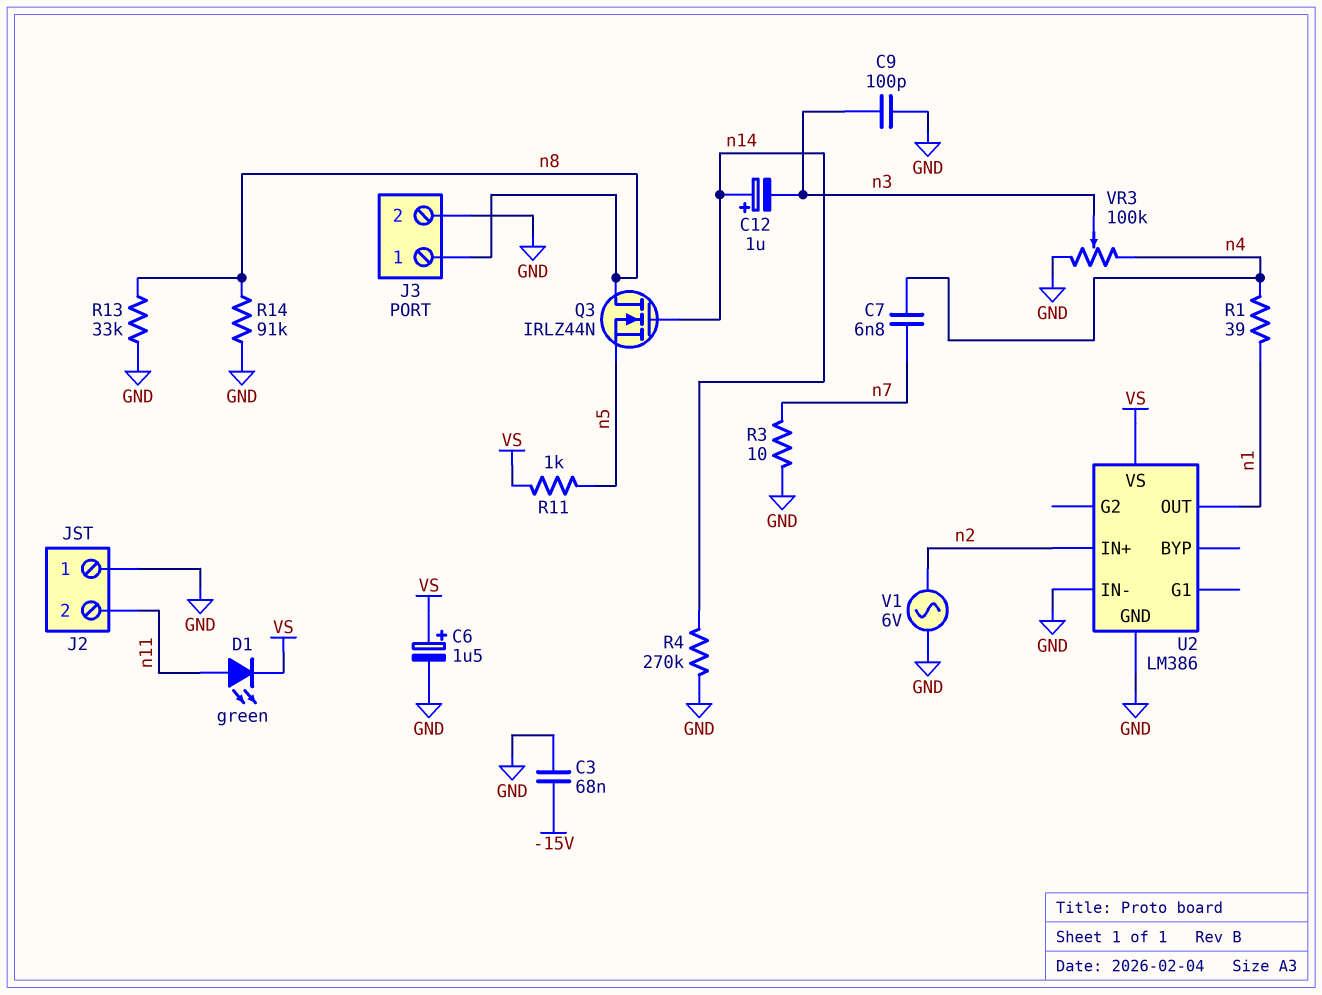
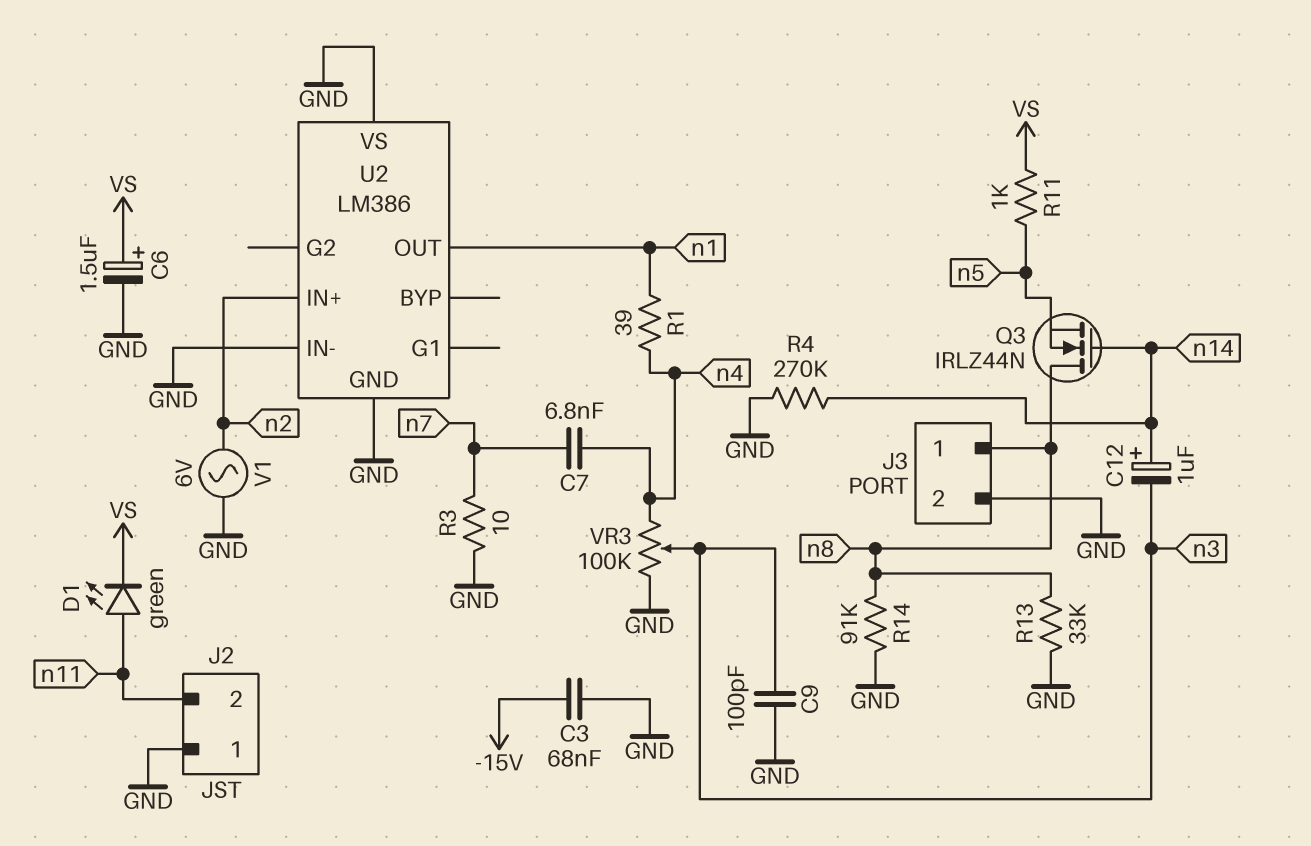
U2 pin VS: VS -> GND

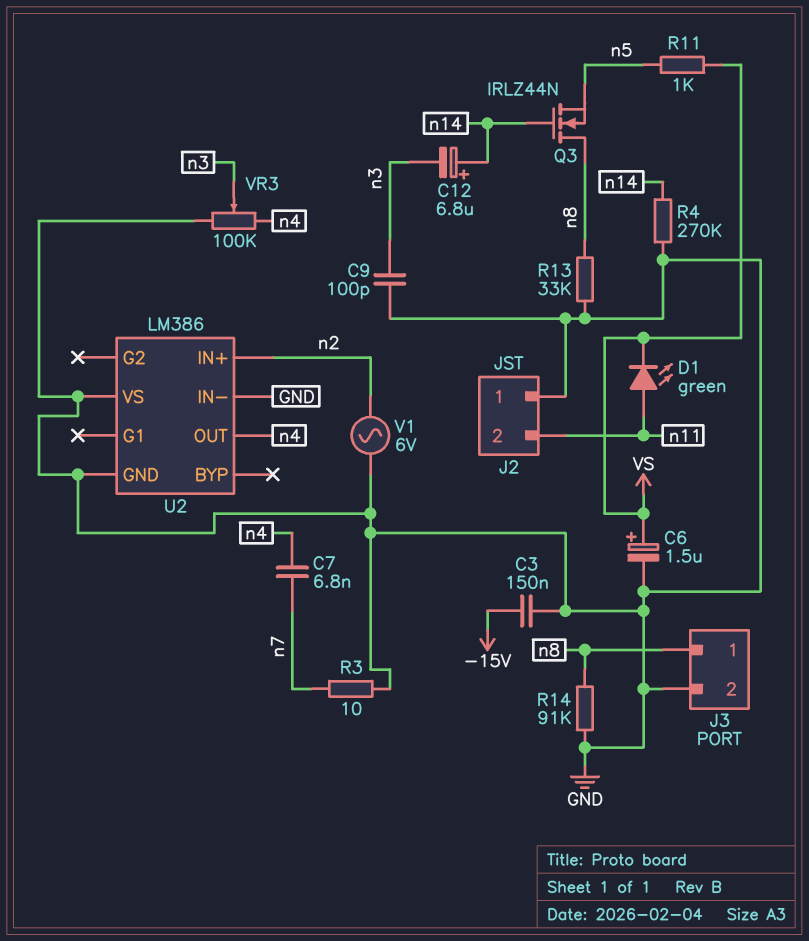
C3: 68nF (-15V, GND) -> 150nF (-15V, GND)
C12: 1uF (plus n14, minus n3) -> 6.8uF (plus n14, minus n3)
R1: 39 (n1, n4) -> none
U2 pin OUT: n1 -> n4

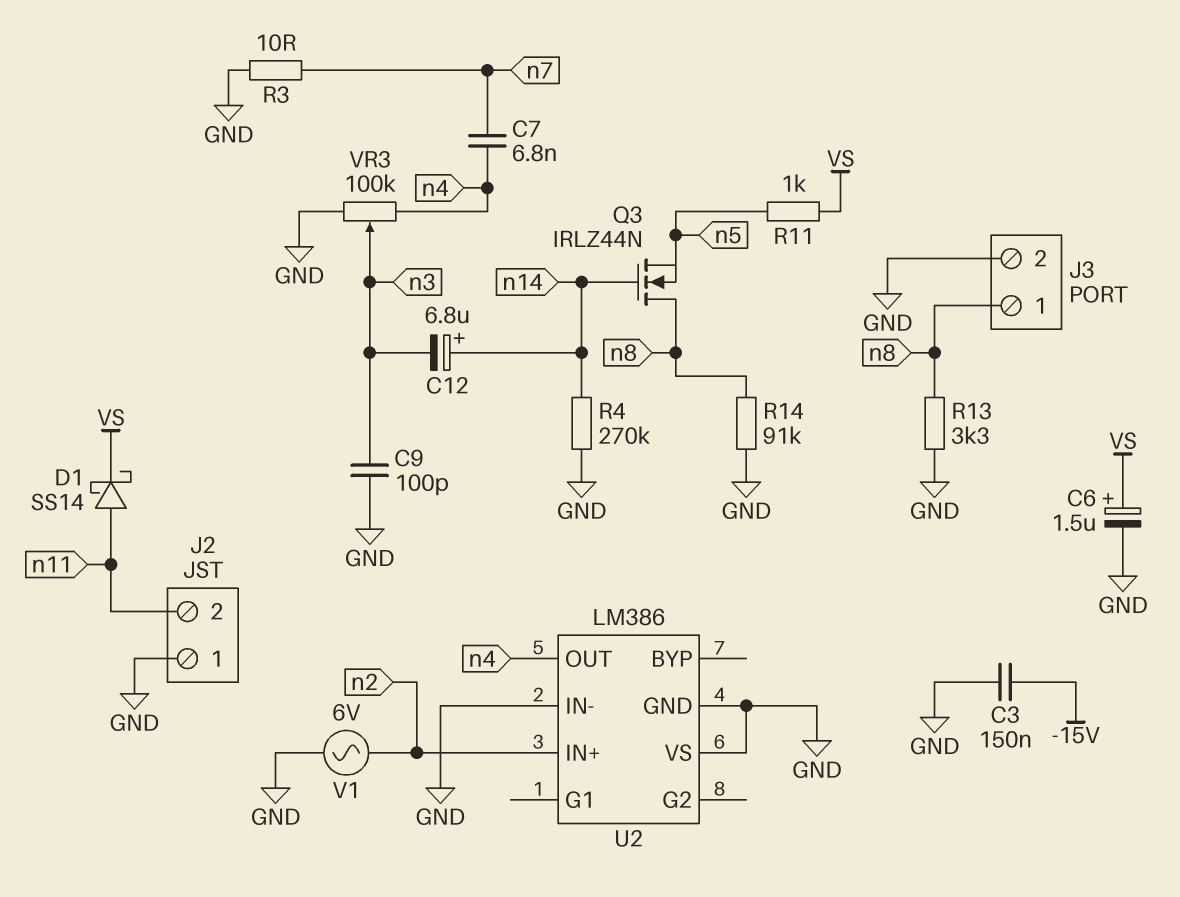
D1: LED green (A n11, K VS) -> schottky SS14 (A n11, K VS)
R13: 33k (GND, n8) -> 3.3k (GND, n8)

